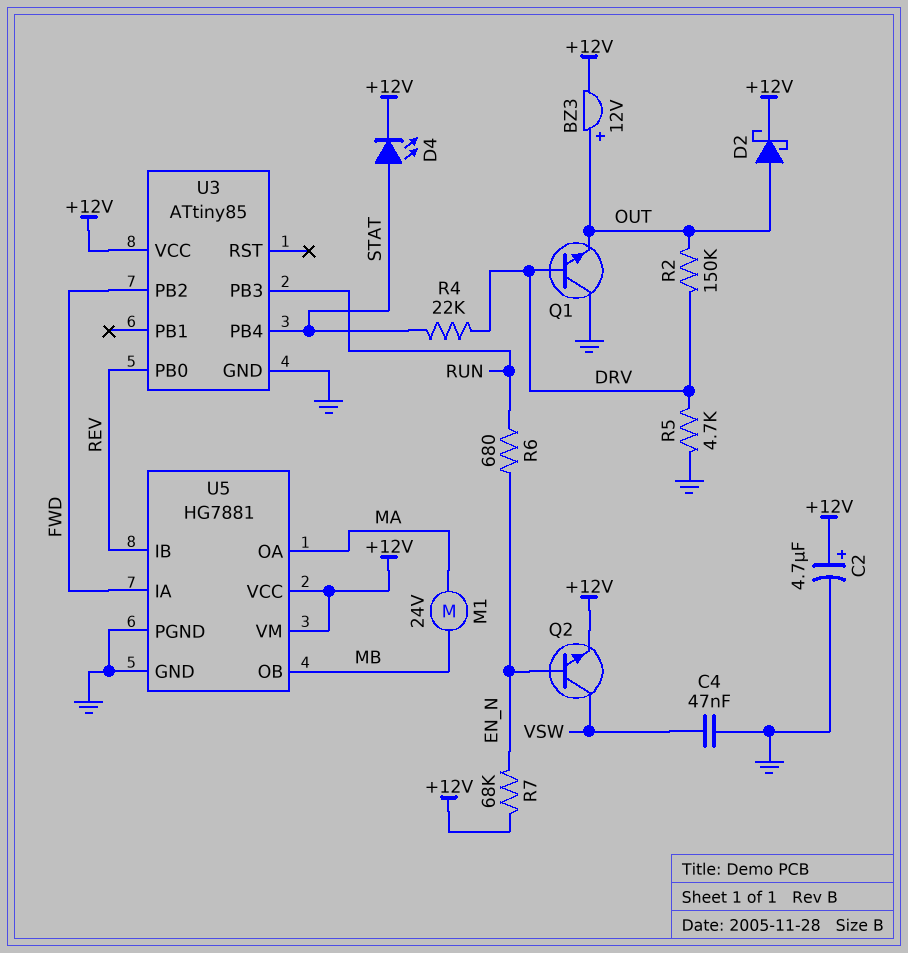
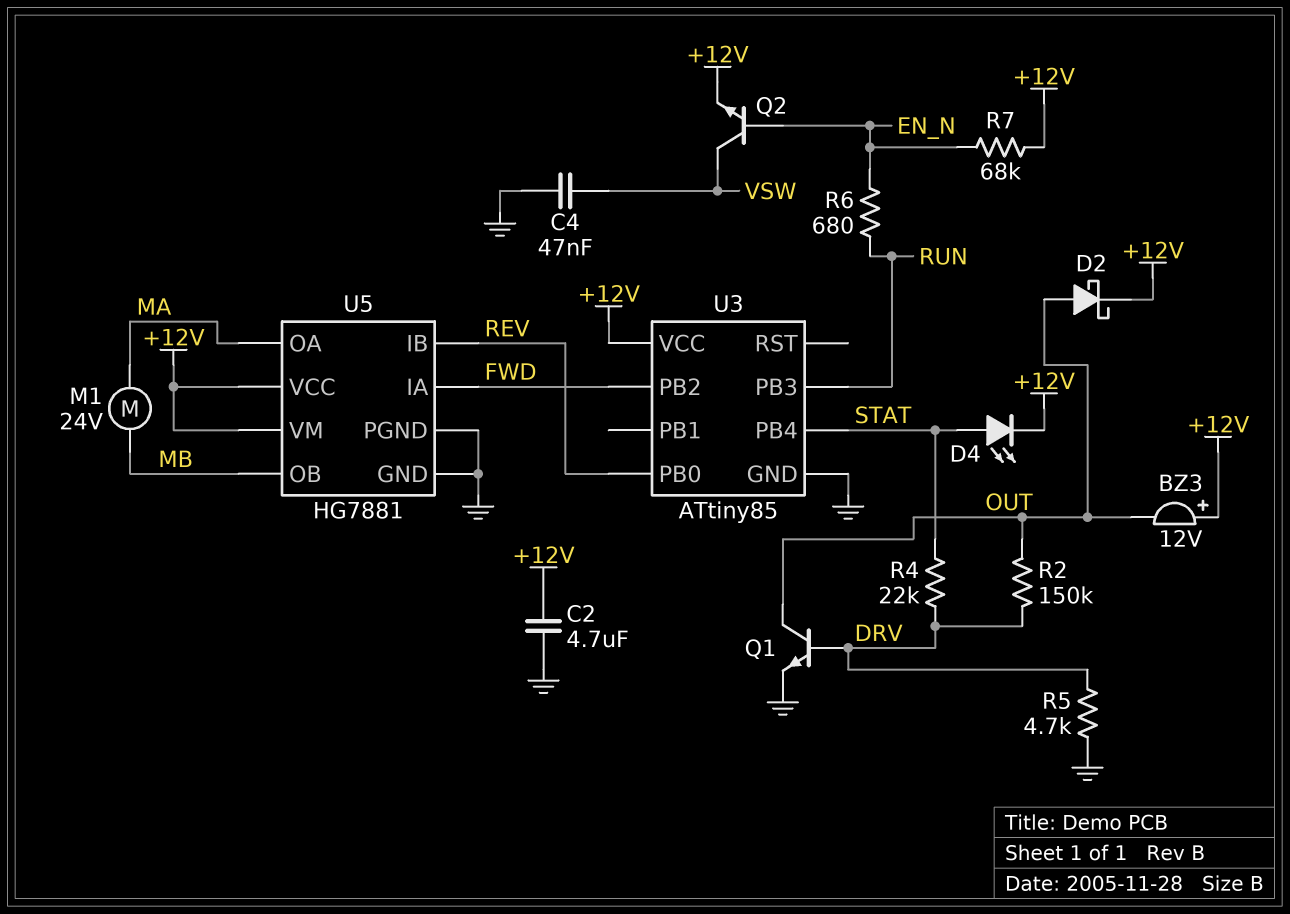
BZ3: buzzer 12V (plus OUT, minus +12V) -> buzzer 12V (plus +12V, minus OUT)
C2: 4.7uF (plus +12V, minus GND) -> 4.7uF (+12V, GND)
Q1: NPN (B DRV, C GND, E OUT) -> NPN (B DRV, C OUT, E GND)

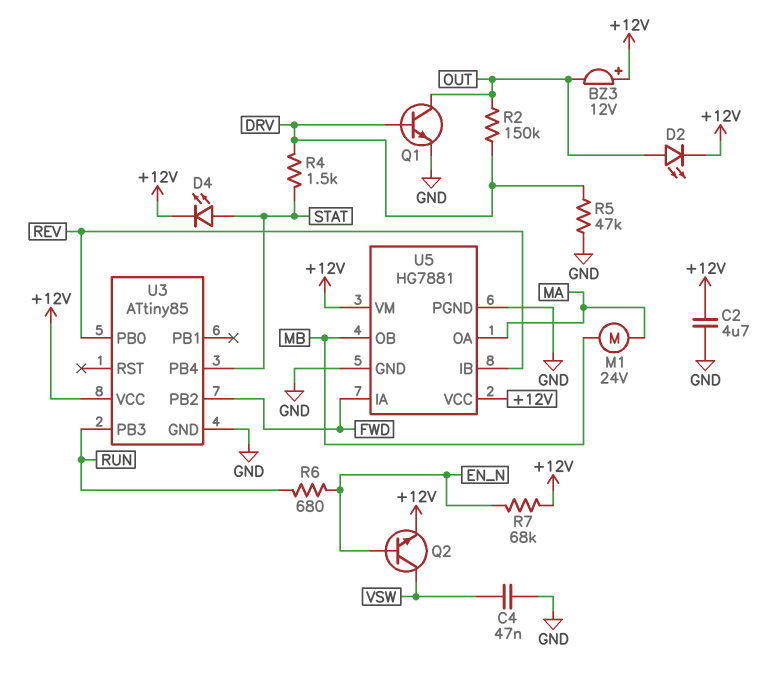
D2: schottky (A OUT, K +12V) -> LED (A OUT, K +12V)
R4: 22k (DRV, STAT) -> 1.5k (DRV, STAT)
R5: 4.7k (DRV, GND) -> 47k (DRV, GND)

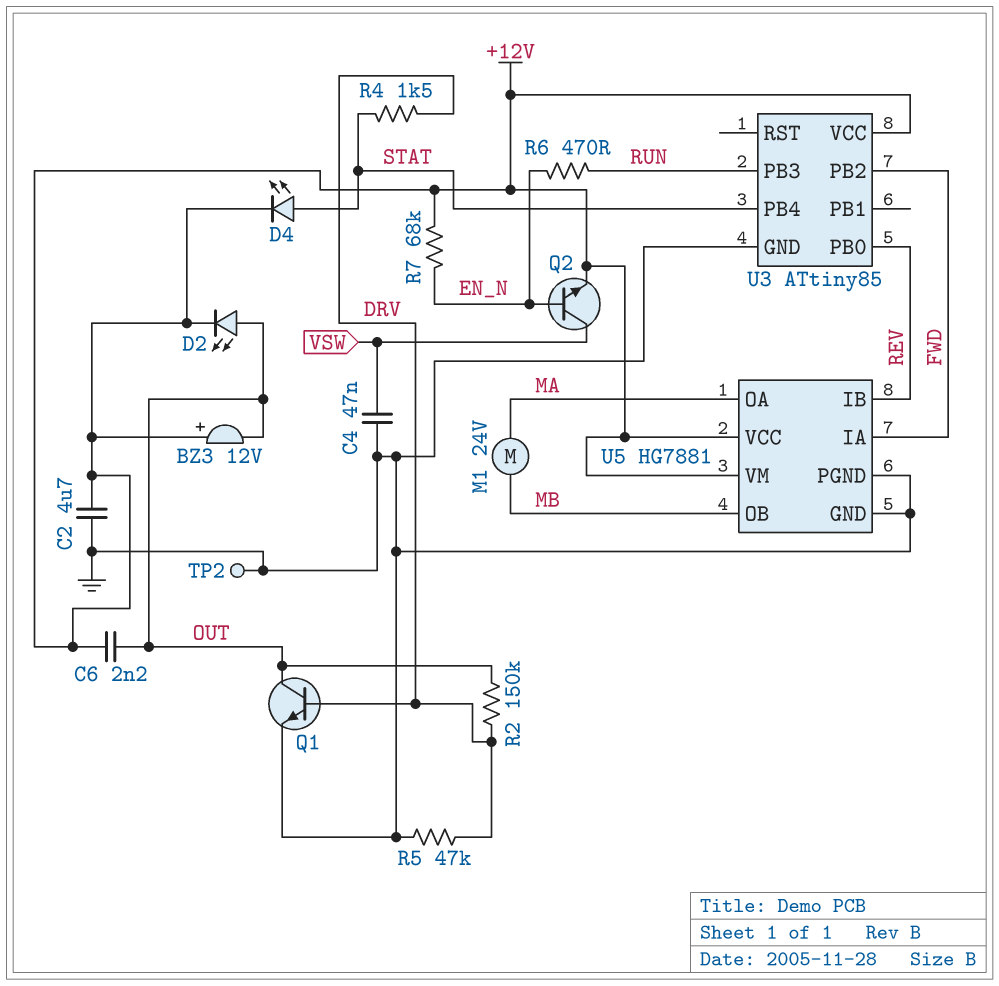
C6: none -> 2.2nF (+12V, OUT)
R6: 680 (EN_N, RUN) -> 470 (EN_N, RUN)
TP2: none -> test point (GND)

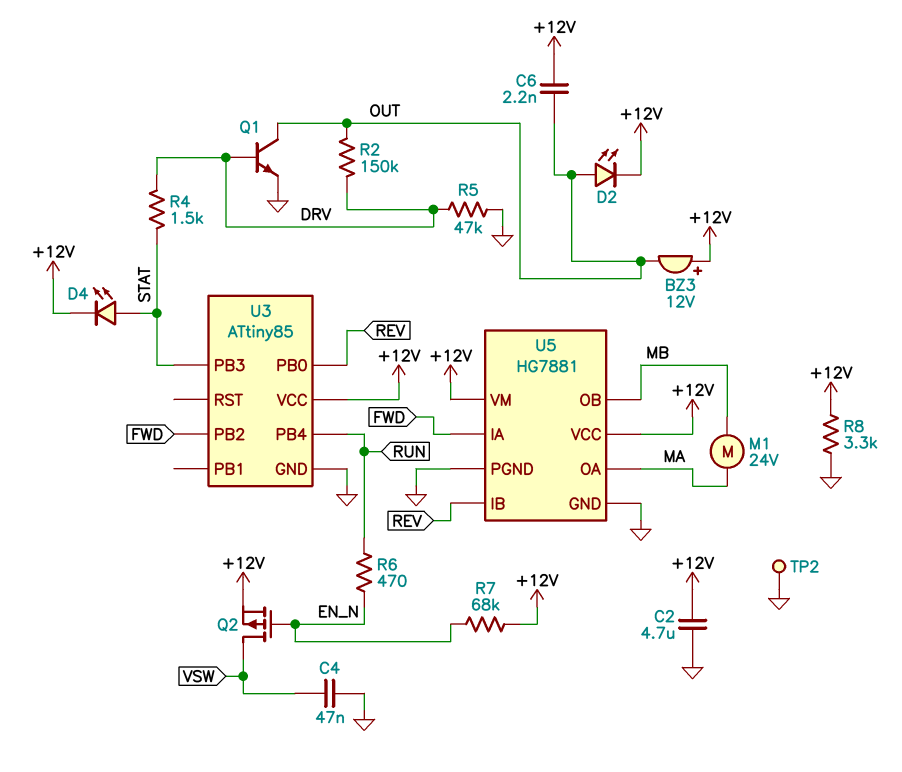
Q2: NPN (B EN_N, C VSW, E +12V) -> PMOS (G EN_N, D VSW, S +12V)
R8: none -> 3.3k (+12V, GND)
U3 pin PB3: RUN -> STAT
U3 pin PB4: STAT -> RUN

